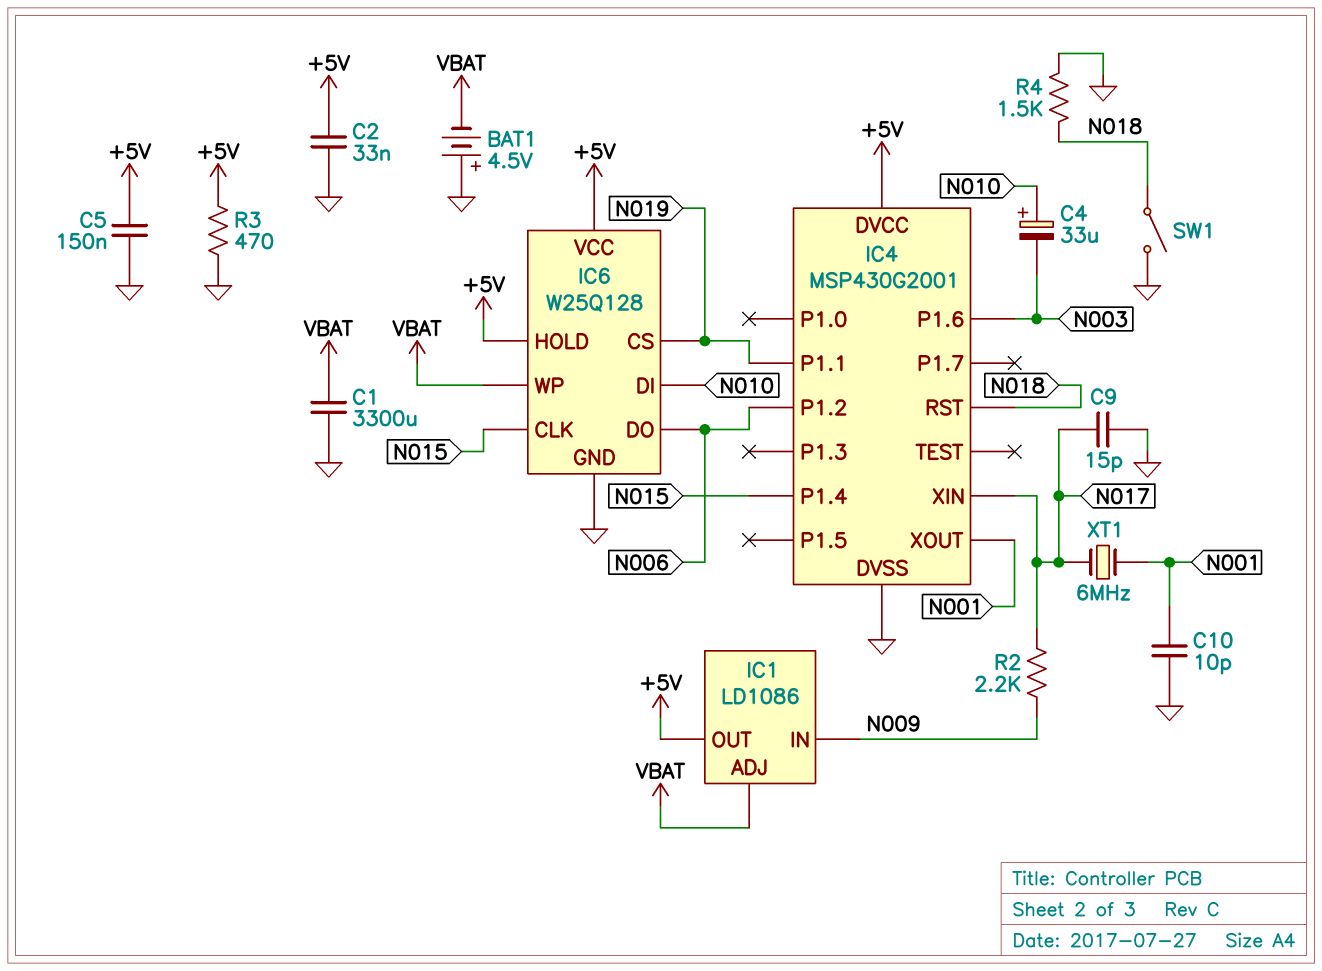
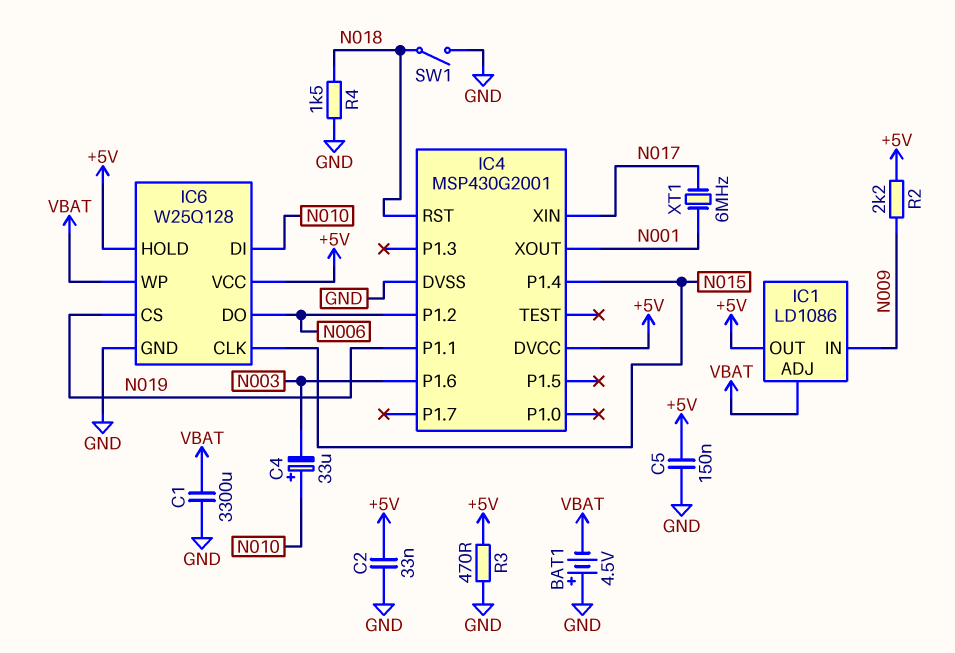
C9: 15pF (GND, N017) -> none
C10: 10pF (GND, N001) -> none
R2: 2.2k (N009, N017) -> 2.2k (+5V, N009)

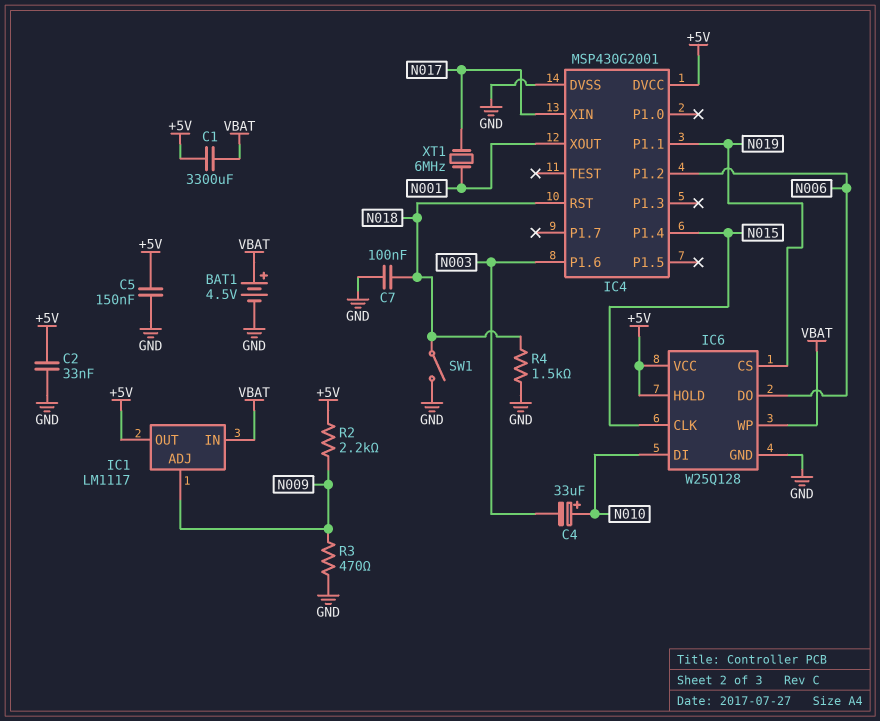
BAT1: 4.5V (plus GND, minus VBAT) -> 4.5V (plus VBAT, minus GND)
C1: 3300uF (GND, VBAT) -> 3300uF (+5V, VBAT)
C7: none -> 100nF (GND, N018)
IC1: LD1086 -> LM1117
IC1 pin ADJ: VBAT -> N009
IC1 pin IN: N009 -> VBAT
R3: 470 (+5V, GND) -> 470 (GND, N009)

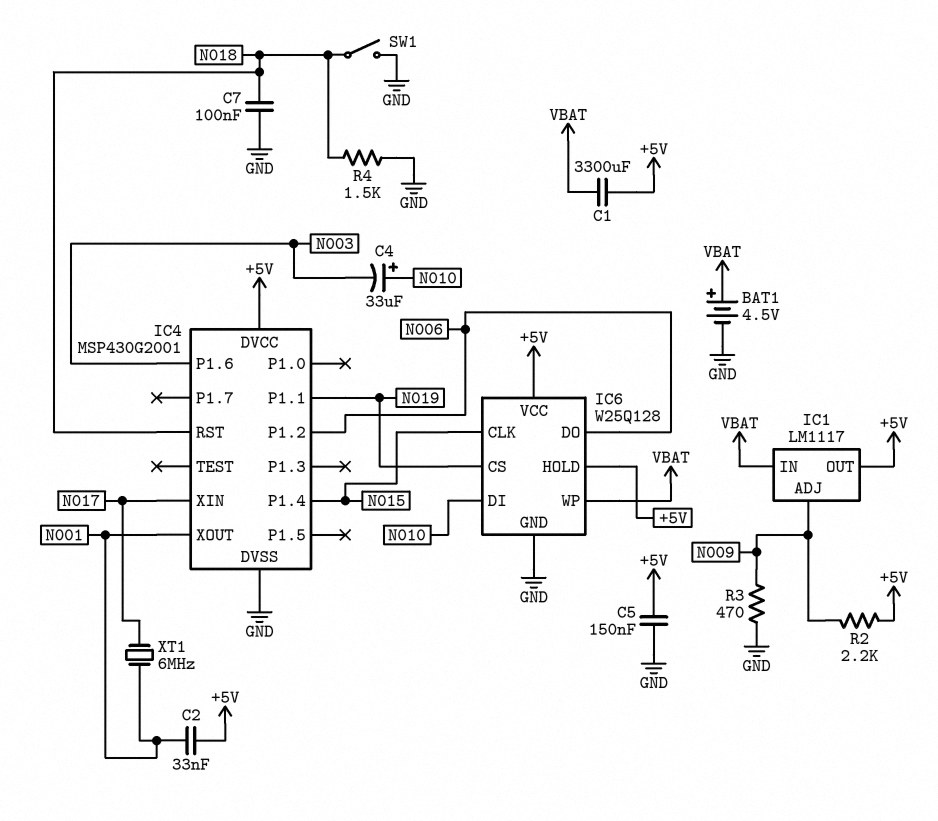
C2: 33nF (+5V, GND) -> 33nF (+5V, N001)

